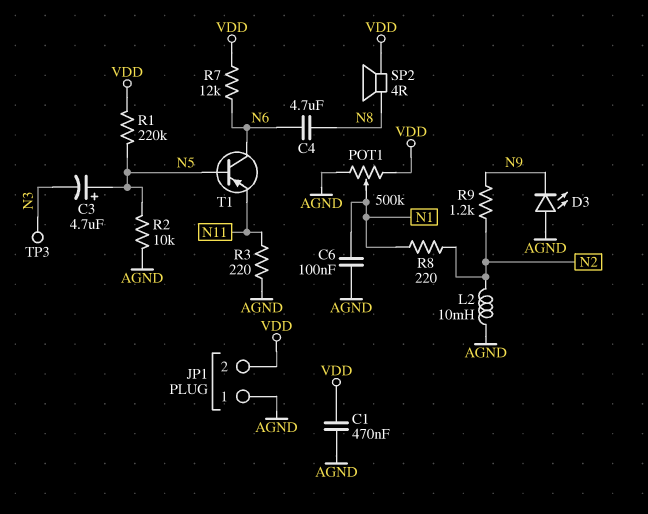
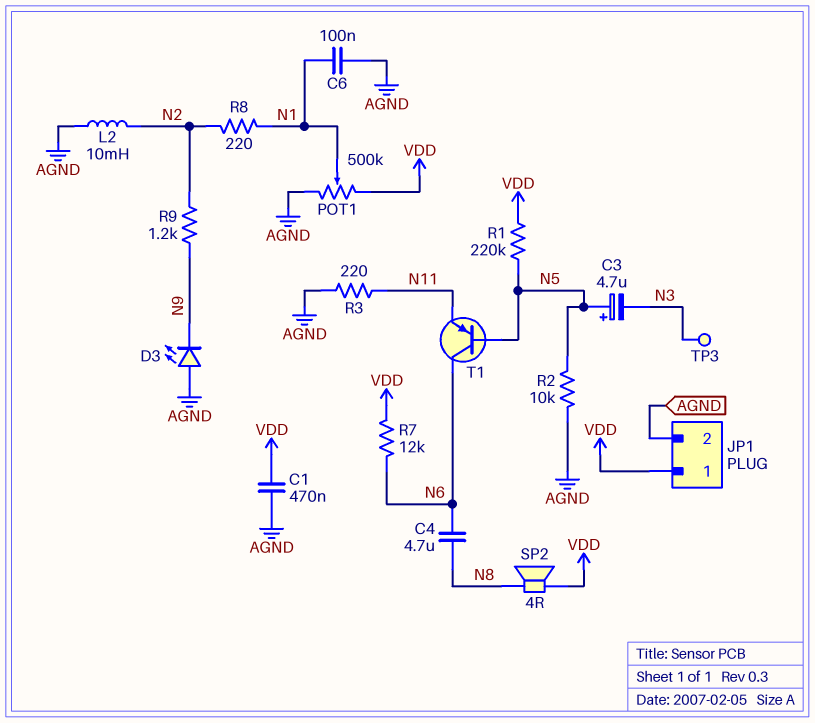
JP1 pin 1: AGND -> VDD
JP1 pin 2: VDD -> AGND

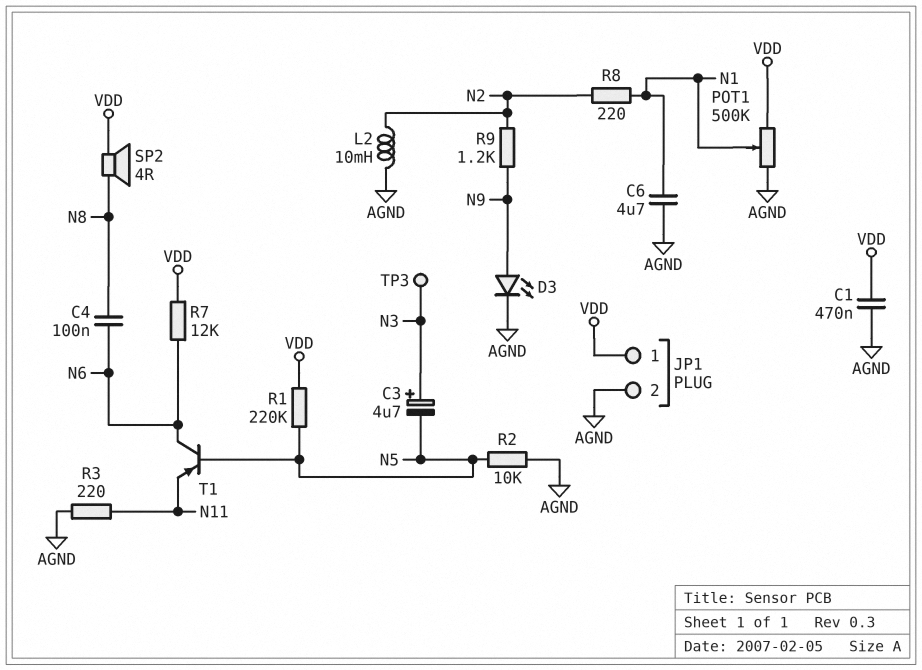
C3: 4.7uF (plus N5, minus N3) -> 4.7uF (plus N3, minus N5)
C4: 4.7uF (N6, N8) -> 100nF (N6, N8)
C6: 100nF (AGND, N1) -> 4.7uF (AGND, N1)
D3: LED (A AGND, K N9) -> LED (A N9, K AGND)

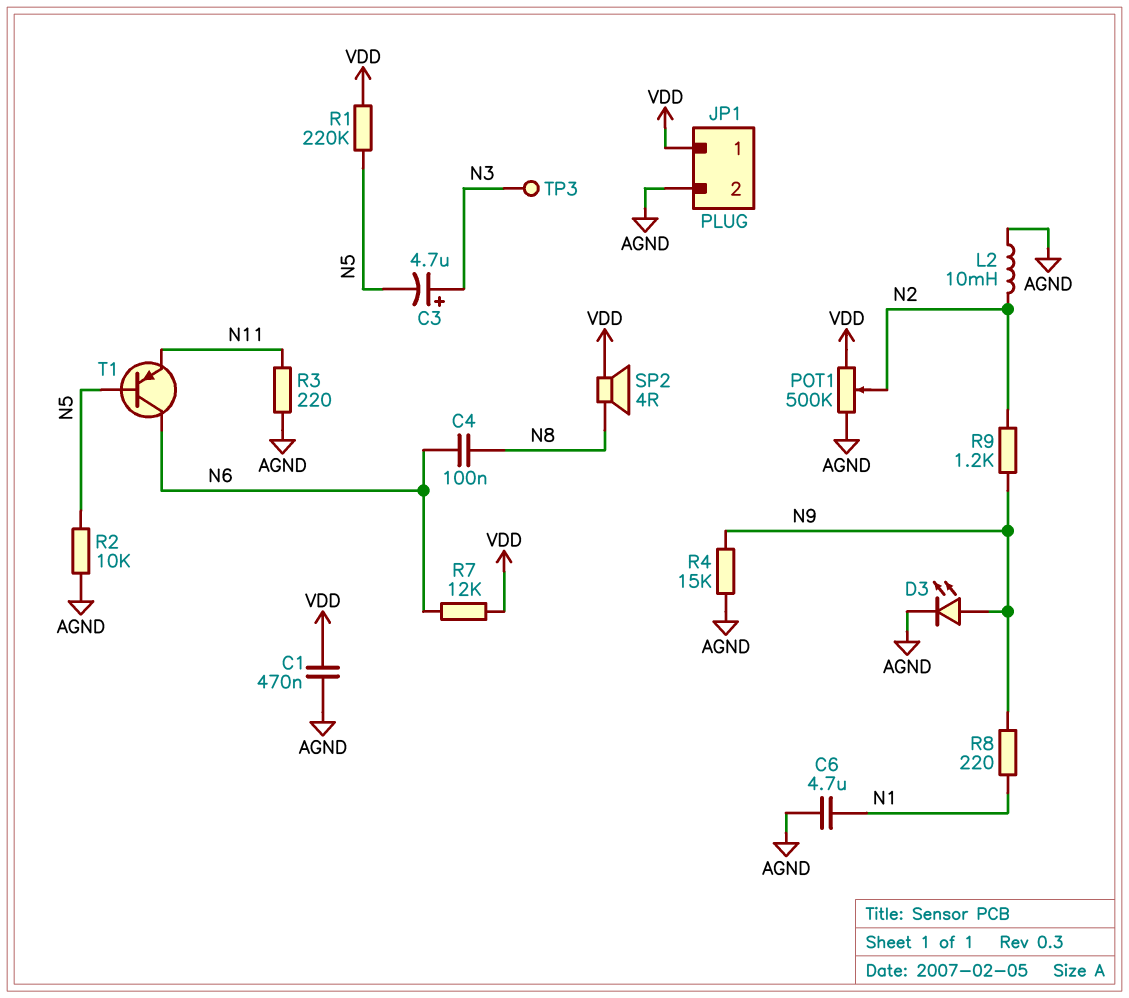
POT1: 500k (AGND, VDD, wiper N1) -> 500k (AGND, VDD, wiper N2)
R4: none -> 15k (AGND, N9)
R8: 220 (N1, N2) -> 220 (N1, N9)

